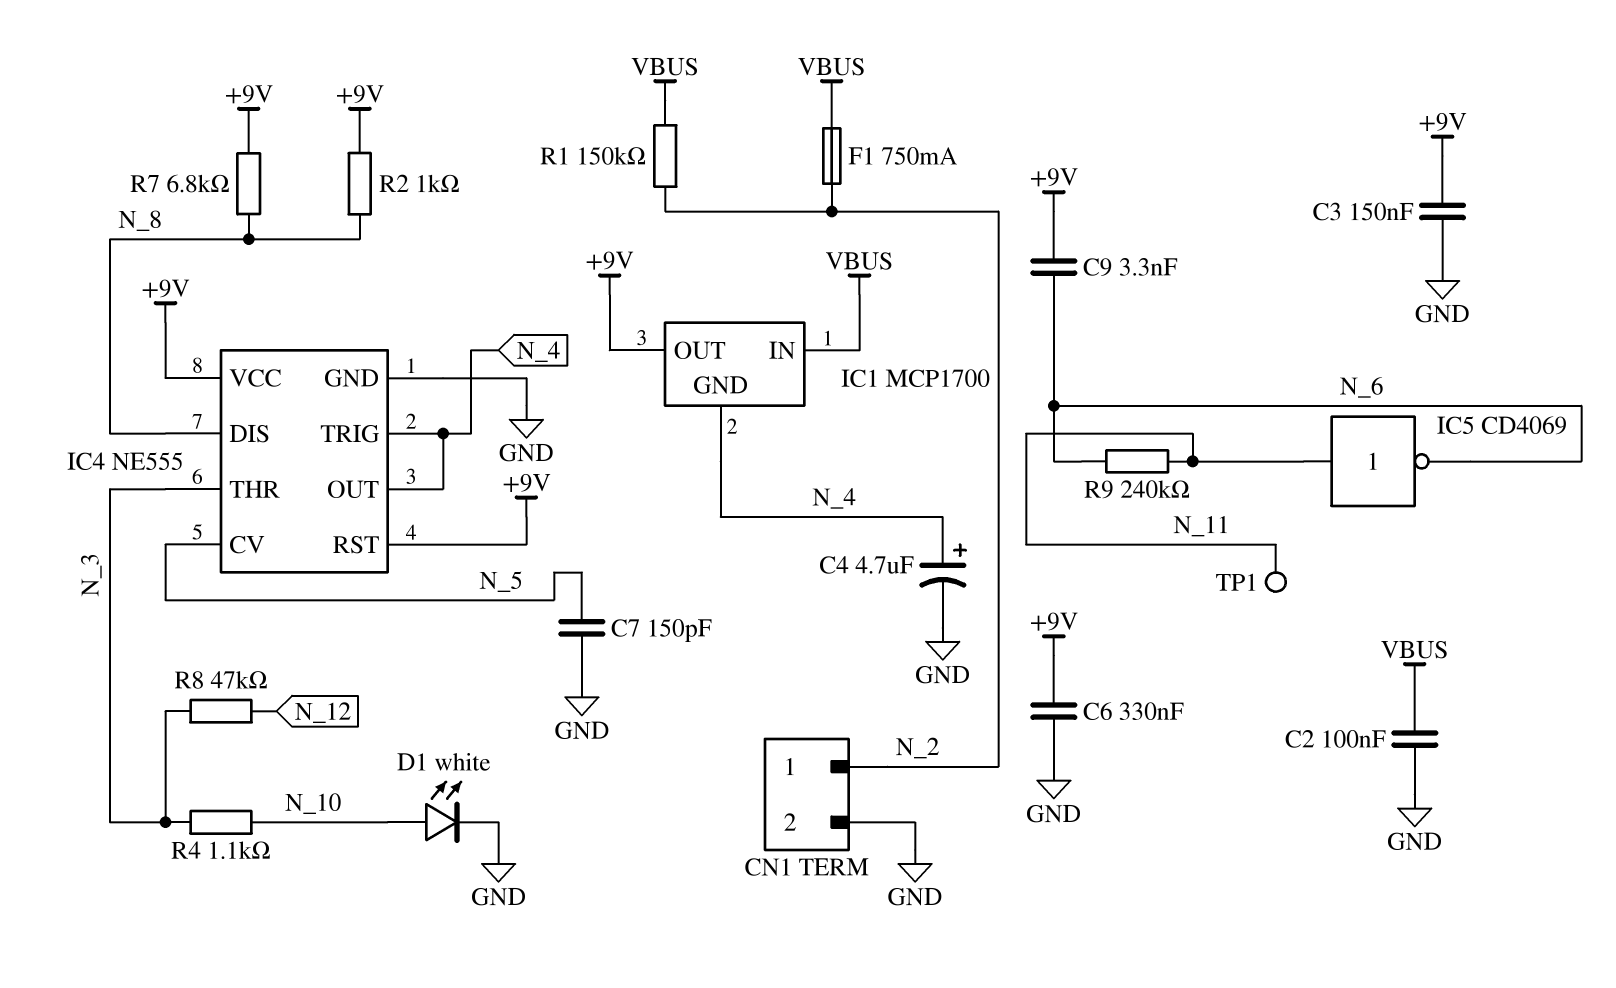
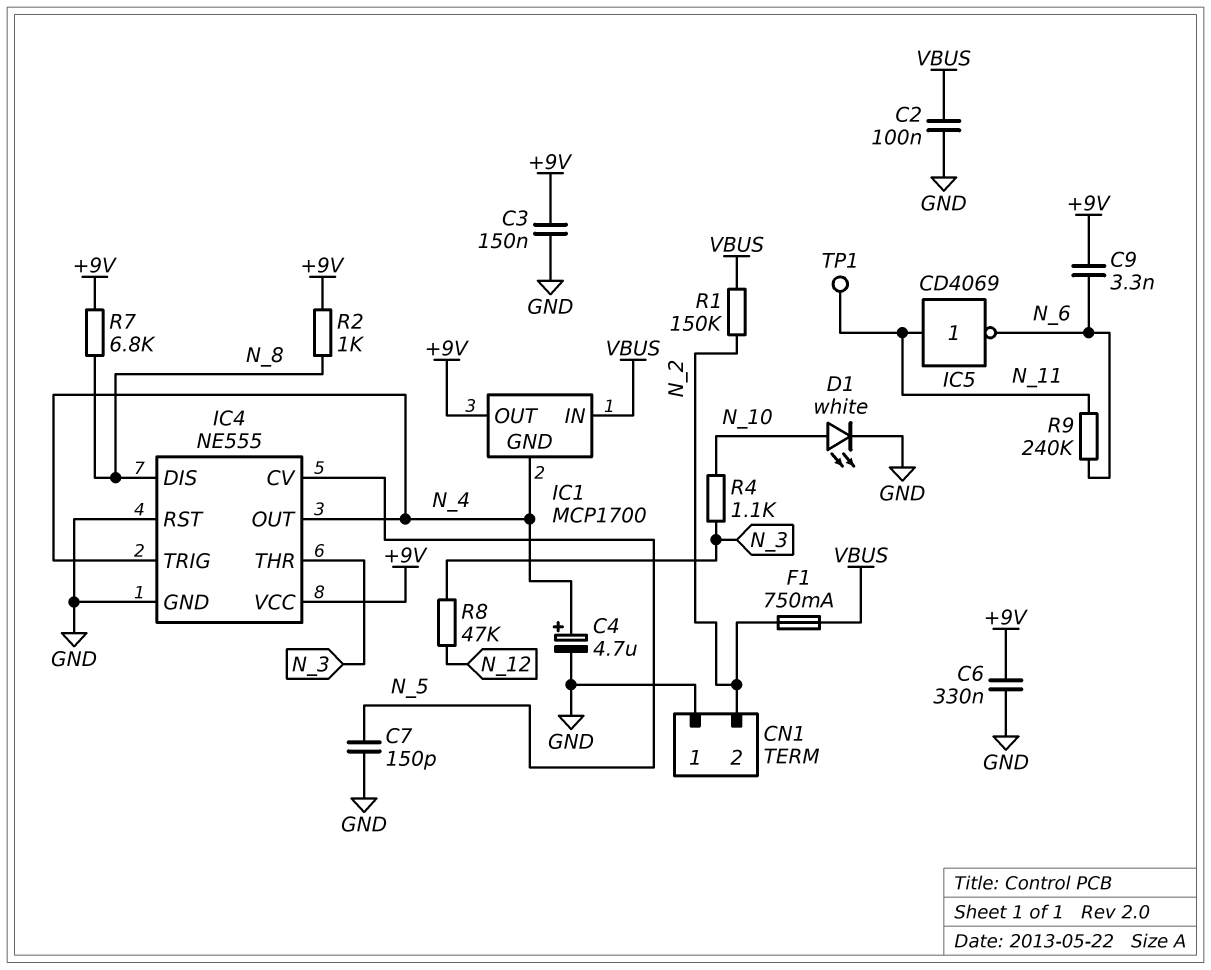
CN1 pin 1: N_2 -> GND
CN1 pin 2: GND -> N_2
IC4 pin RST: +9V -> GND

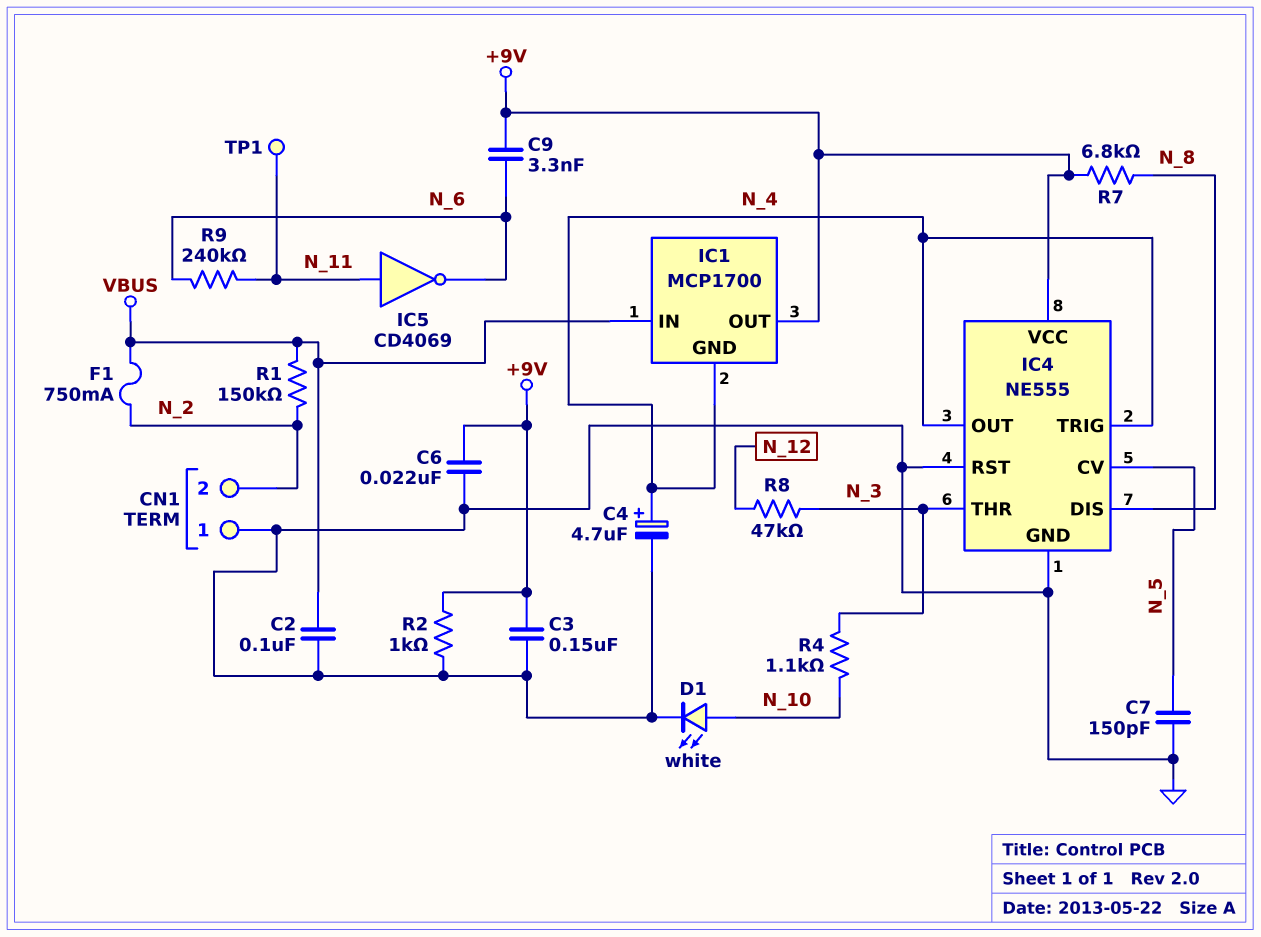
C6: 330nF (+9V, GND) -> 22nF (+9V, GND)
R2: 1k (+9V, N_8) -> 1k (+9V, GND)

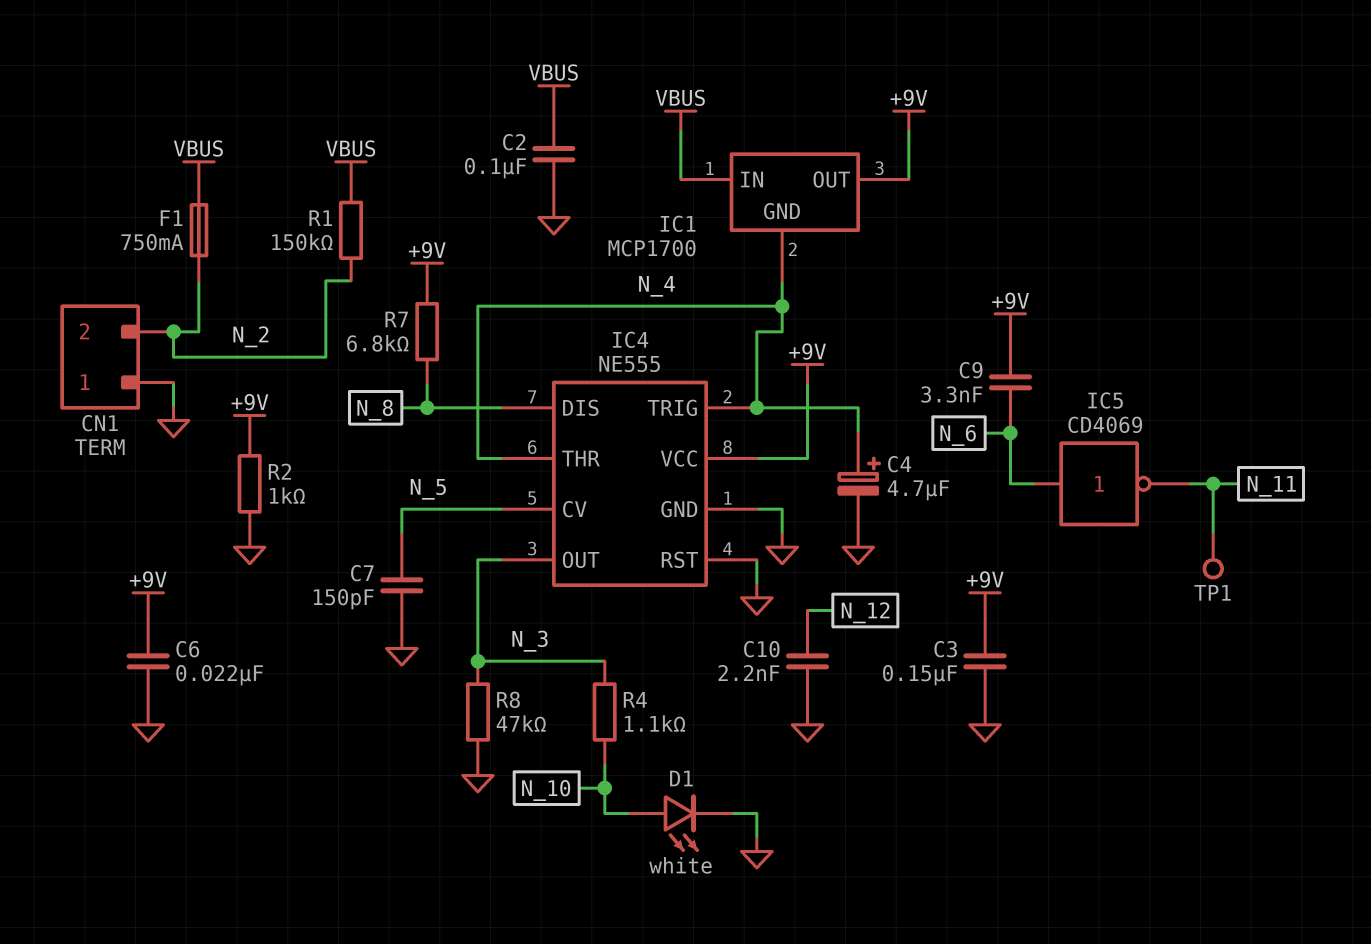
C10: none -> 2.2nF (GND, N_12)
IC4 pin OUT: N_4 -> N_3
IC4 pin THR: N_3 -> N_4
IC5: NOT CD4069 (in N_11, out N_6) -> NOT CD4069 (in N_6, out N_11)
R8: 47k (N_3, N_12) -> 47k (GND, N_3)
R9: 240k (N_6, N_11) -> none

